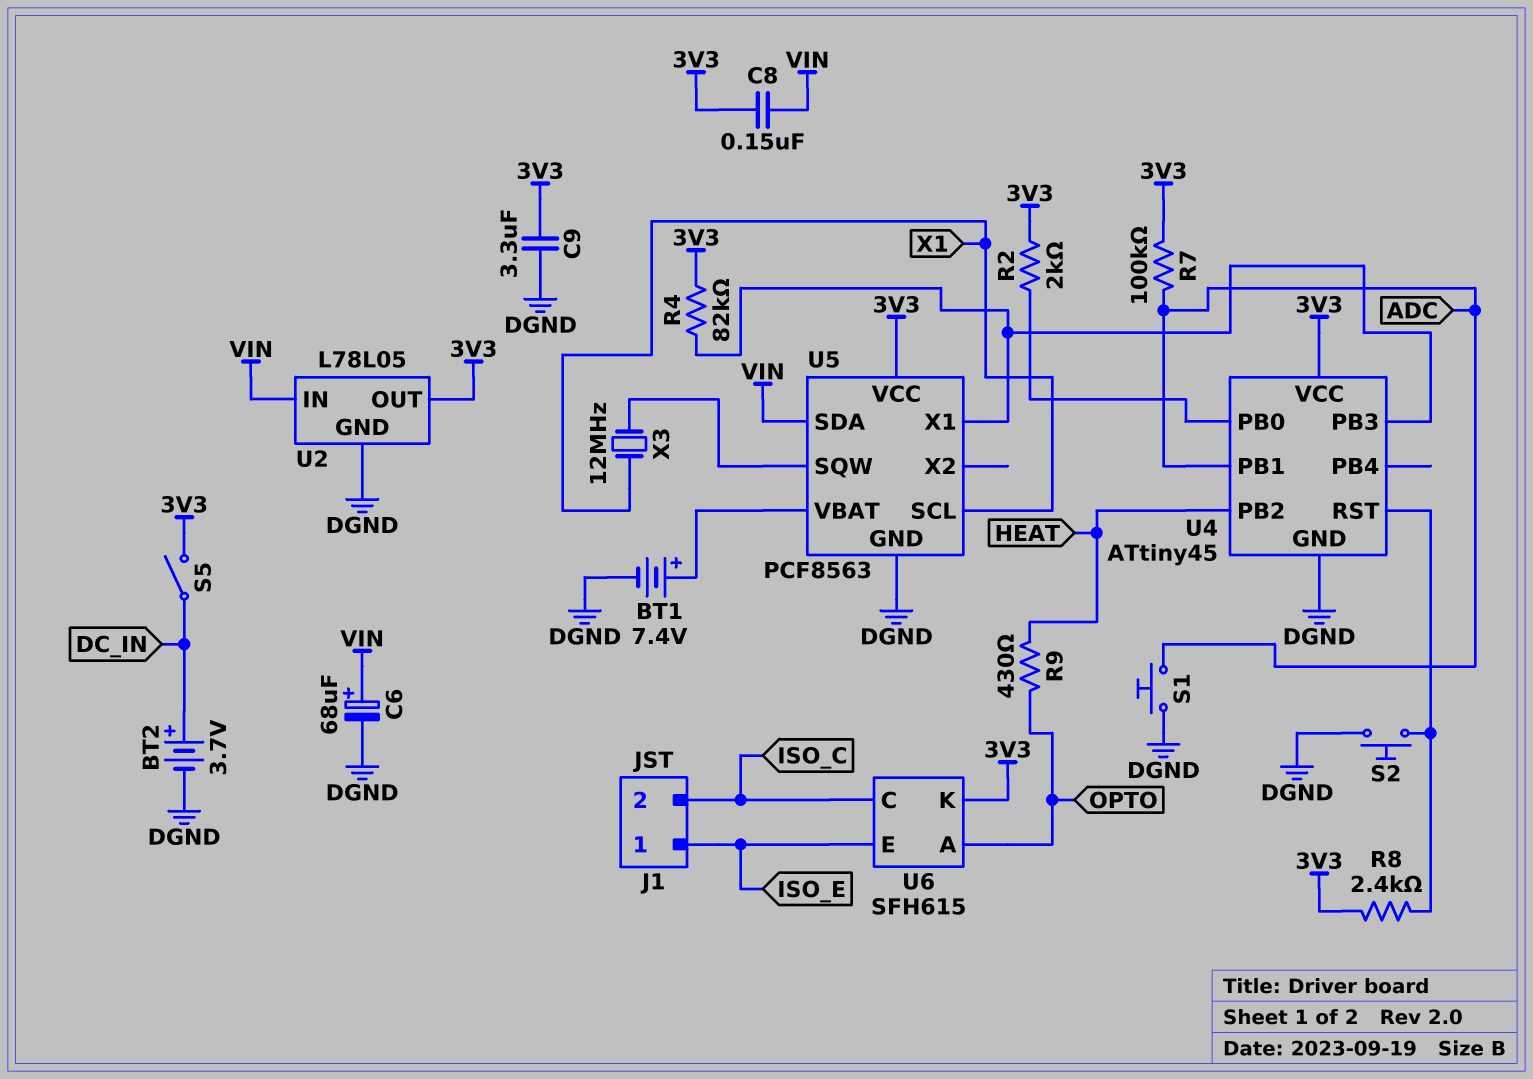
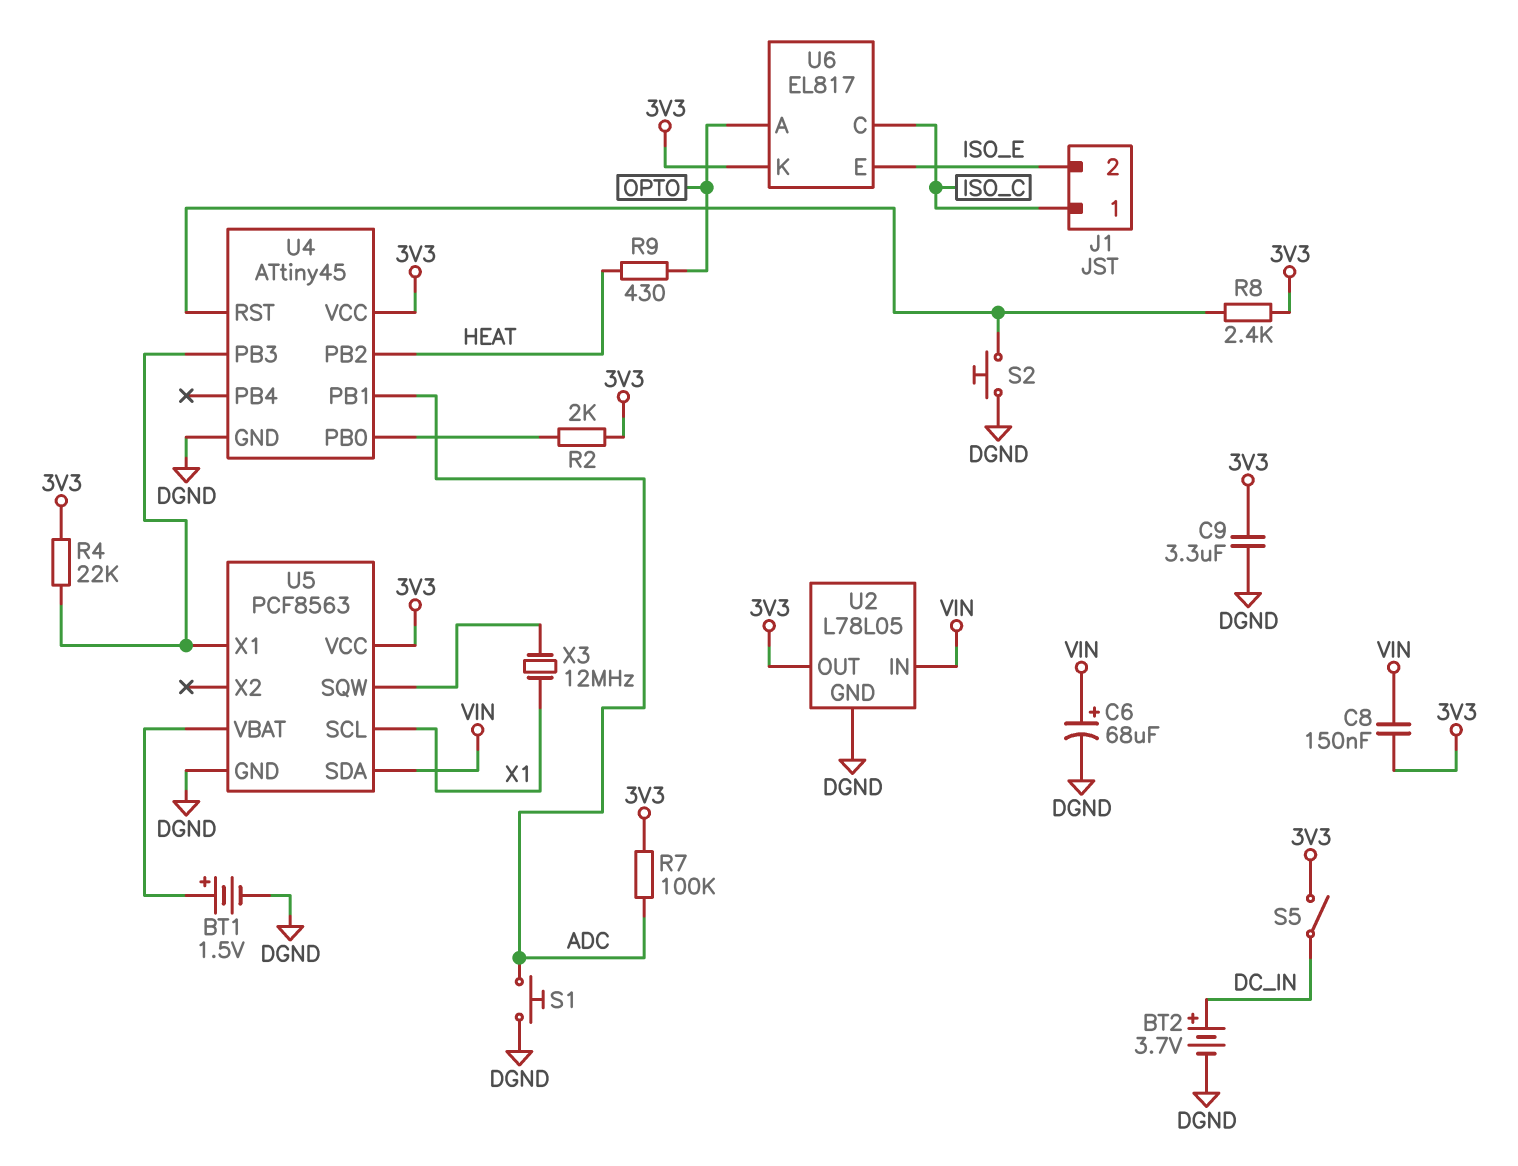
BT1: 7.4V (plus U5/VBAT, minus DGND) -> 1.5V (plus U5/VBAT, minus DGND)
J1 pin 1: ISO_E -> ISO_C
J1 pin 2: ISO_C -> ISO_E
R4: 82k (3V3, U4/PB3) -> 22k (3V3, U4/PB3)
U6: SFH615 -> EL817

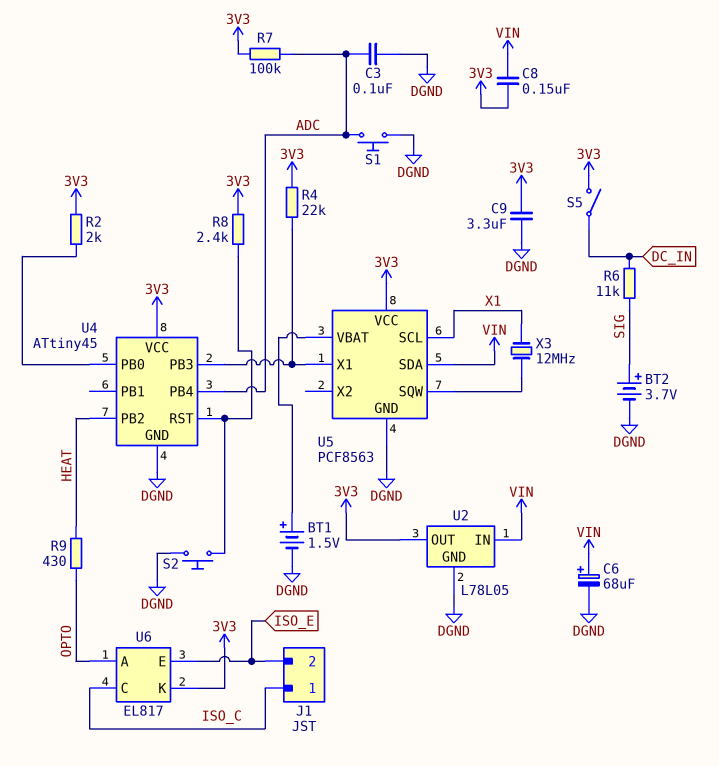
BT2: 3.7V (plus DC_IN, minus DGND) -> 3.7V (plus SIG, minus DGND)
C3: none -> 100nF (ADC, DGND)
R6: none -> 11k (DC_IN, SIG)
U4 pin PB1: ADC -> none
U4 pin PB4: none -> ADC

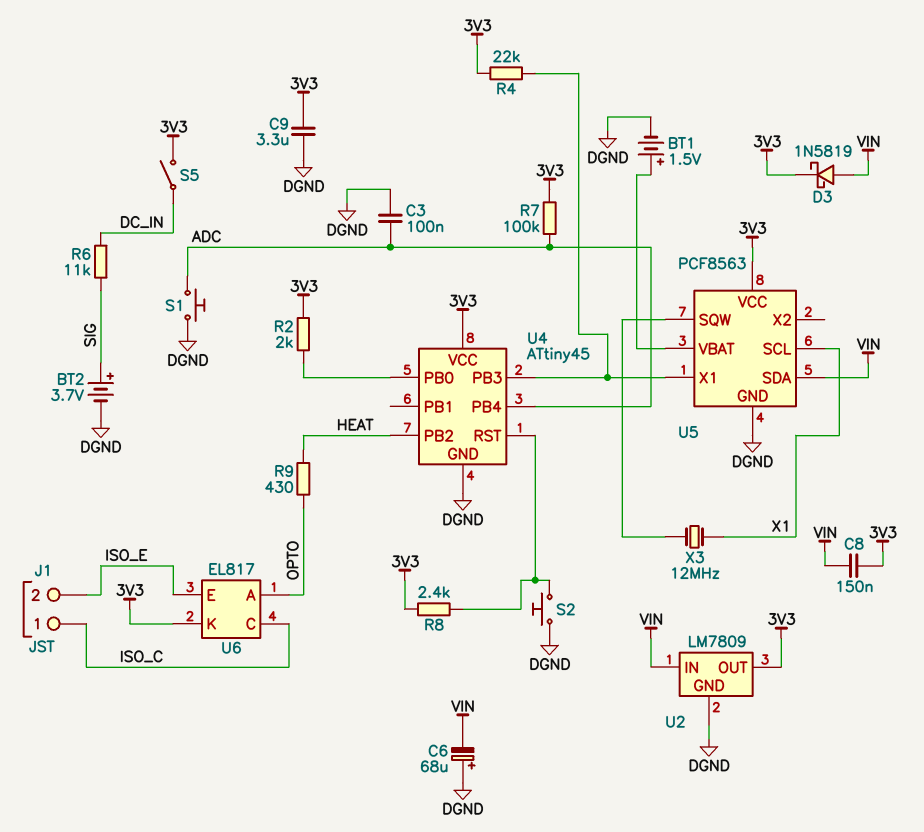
C6: 68uF (plus VIN, minus DGND) -> 68uF (plus DGND, minus VIN)
D3: none -> schottky 1N5819 (A VIN, K 3V3)
U2: L78L05 -> LM7809

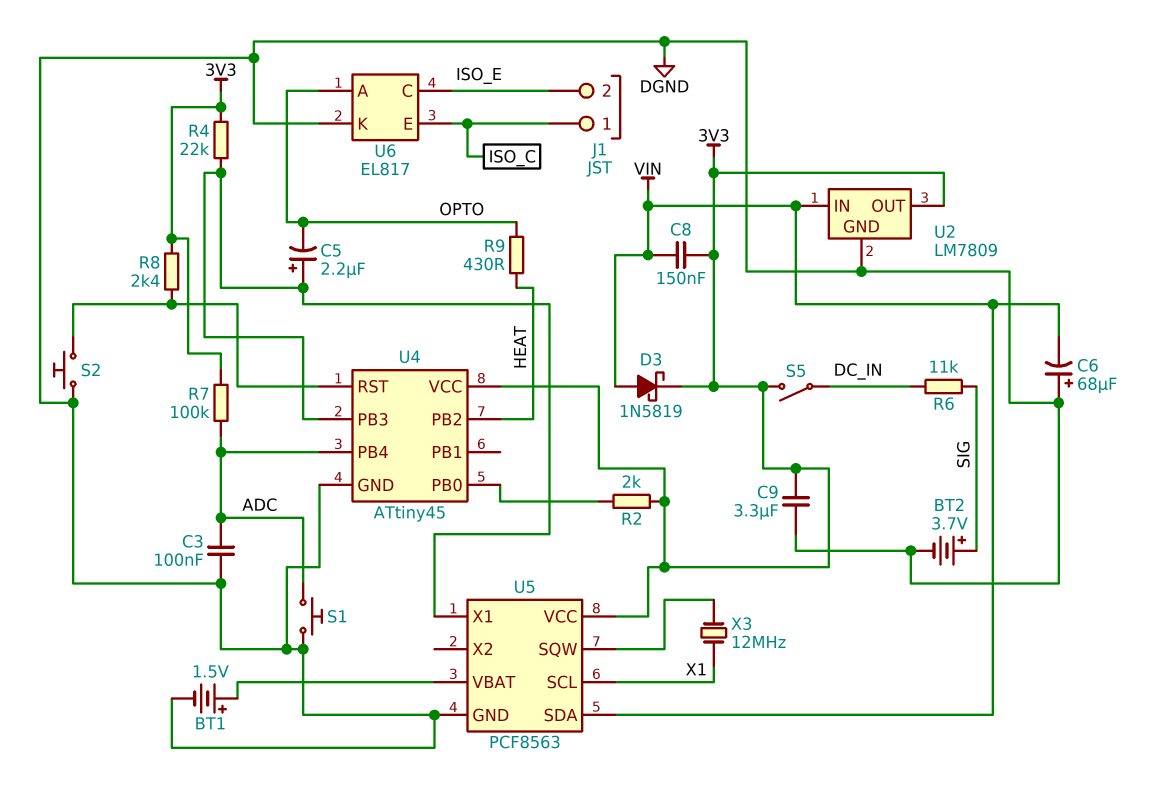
C5: none -> 2.2uF (plus U4/PB3, minus OPTO)
U6 pin C: ISO_C -> ISO_E
U6 pin E: ISO_E -> ISO_C
U6 pin K: 3V3 -> DGND

